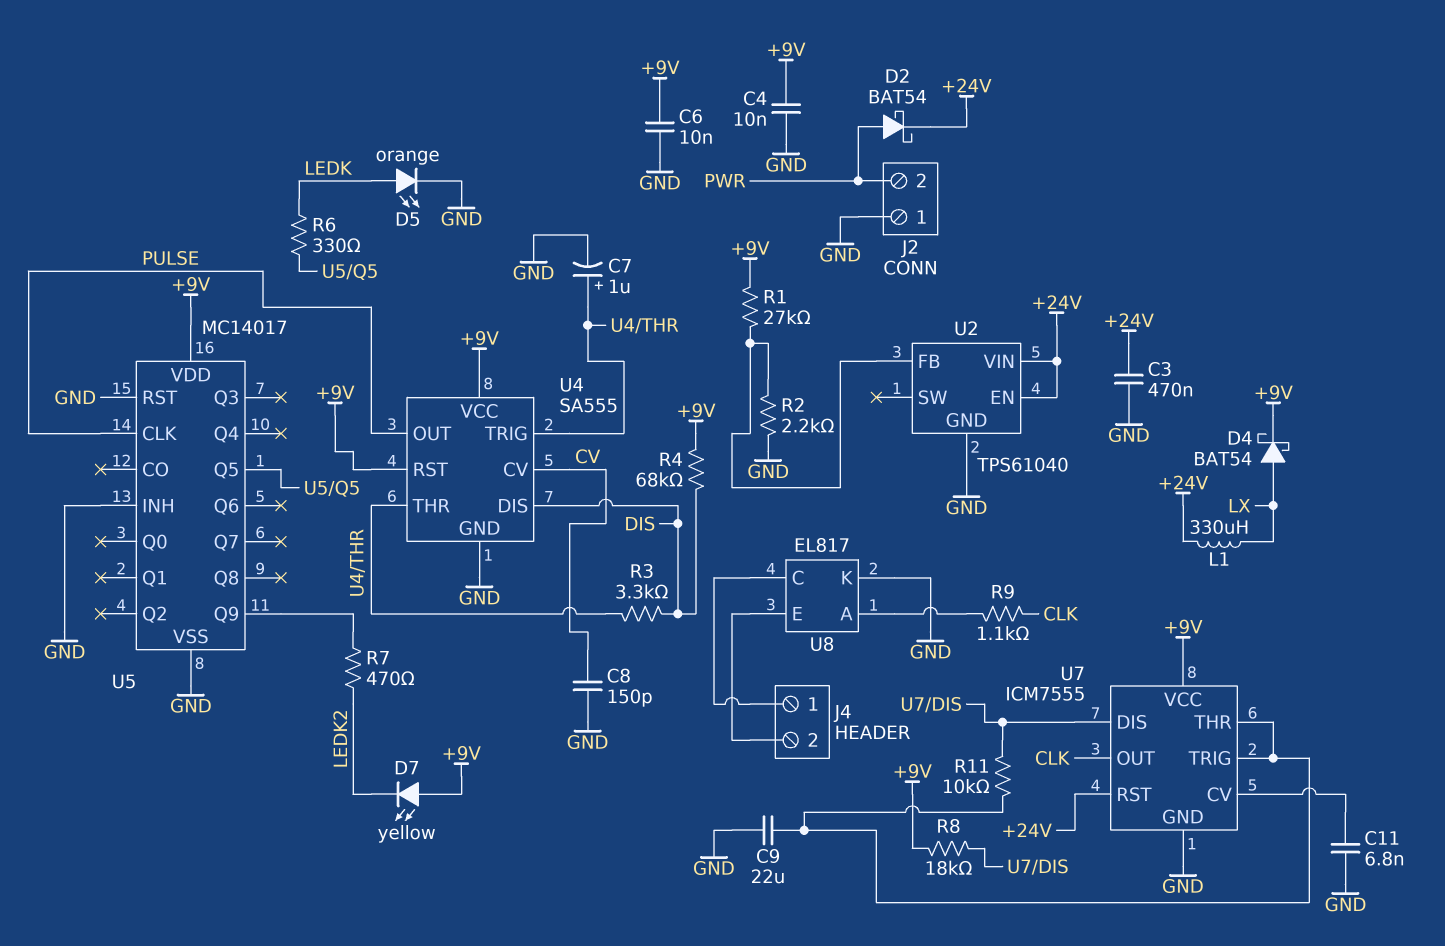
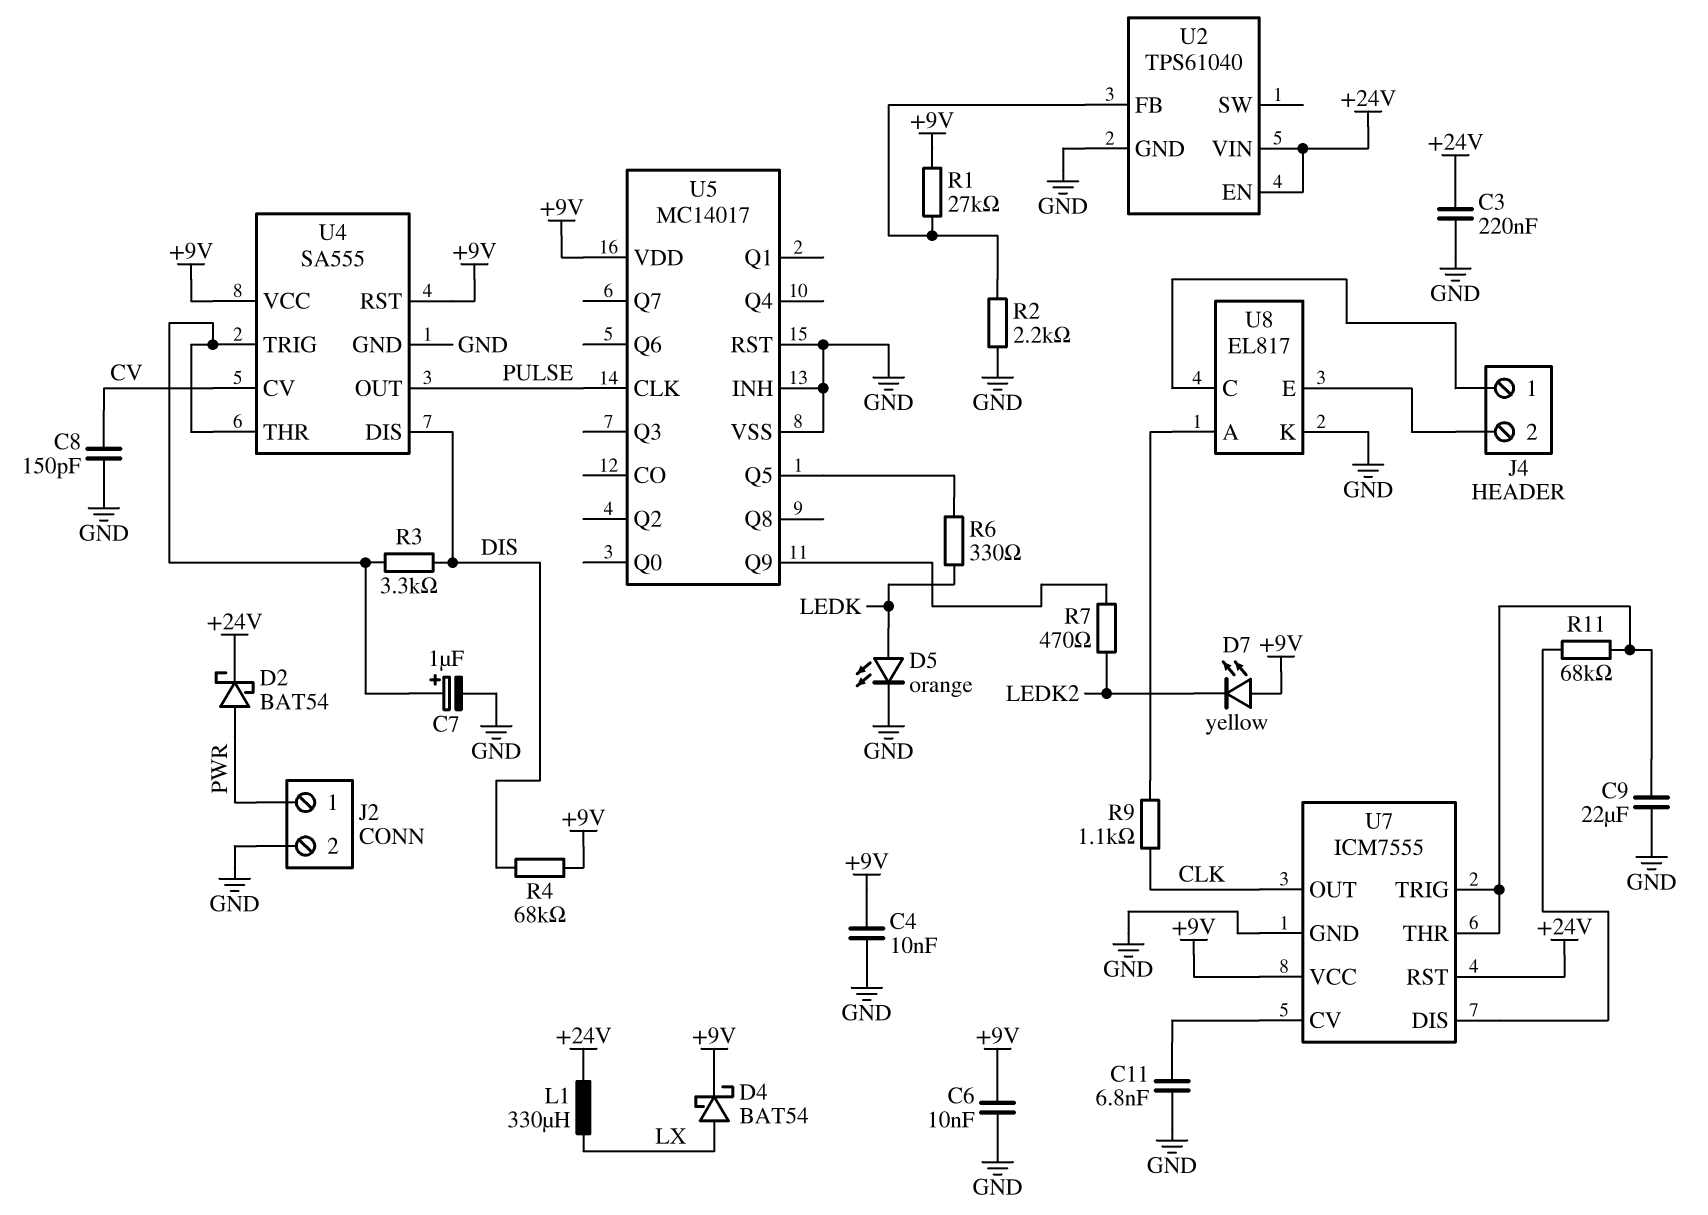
C3: 470nF (+24V, GND) -> 220nF (+24V, GND)
J2 pin 1: GND -> PWR
J2 pin 2: PWR -> GND
R8: 18k (+9V, U7/DIS) -> none
R11: 10k (U7/DIS, U7/THR) -> 68k (U7/DIS, U7/THR)

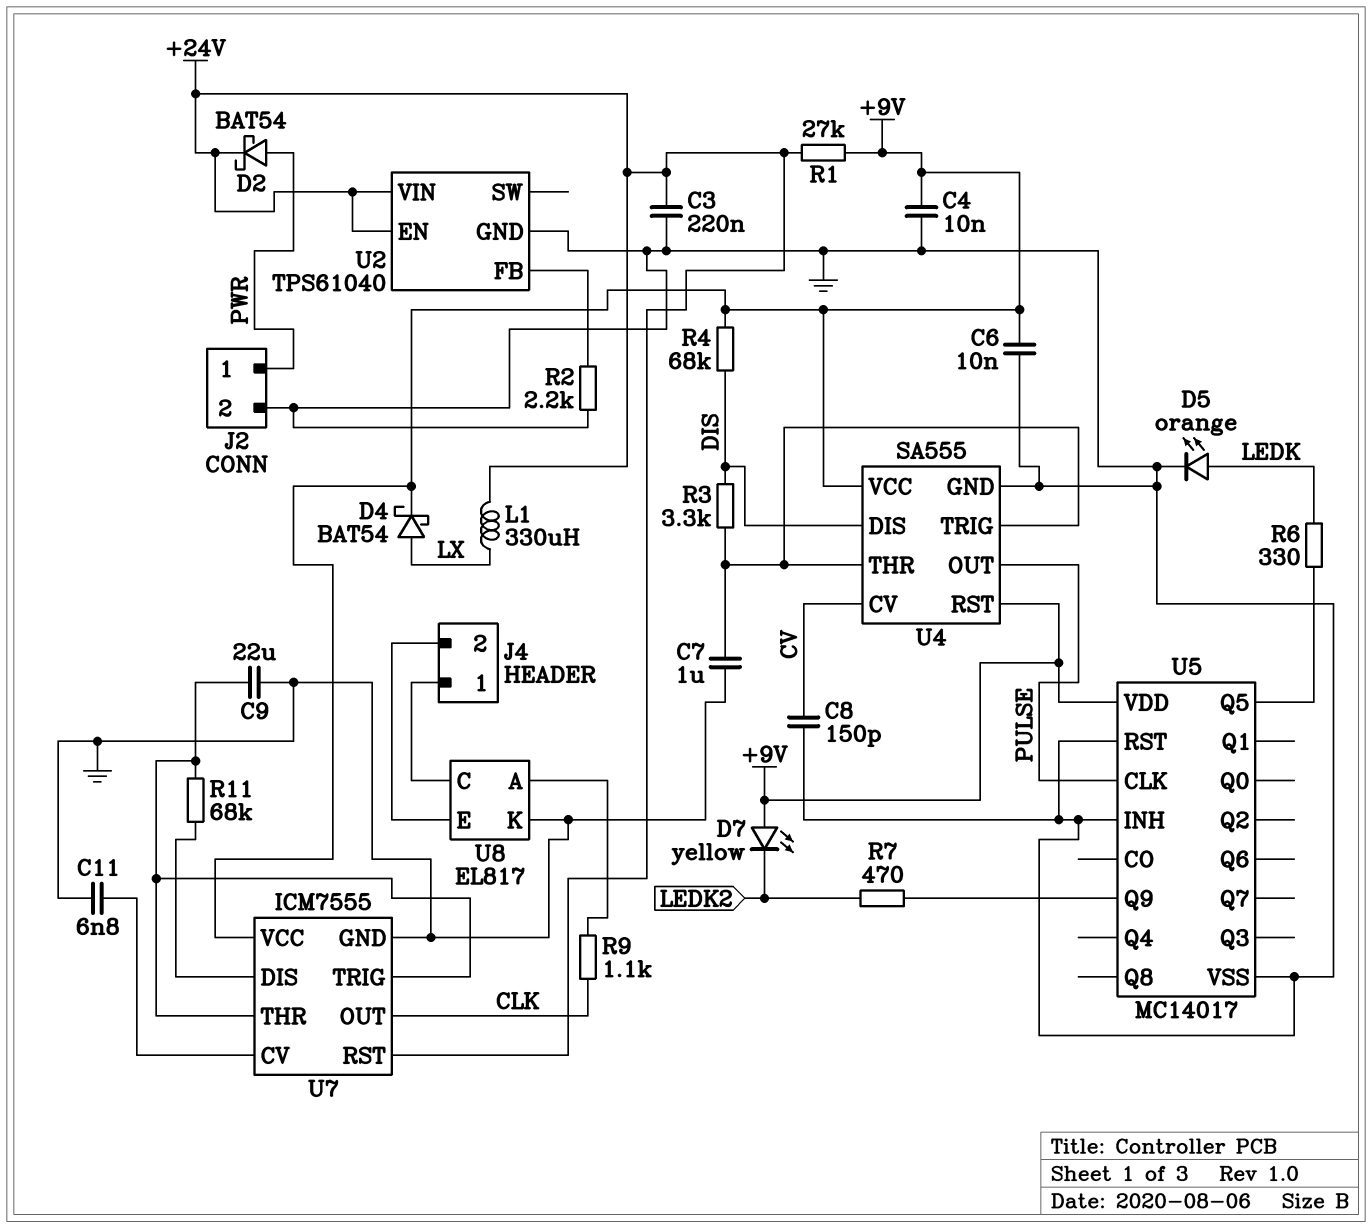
C7: 1uF (plus U4/THR, minus GND) -> 1uF (GND, U4/THR)
R1: 27k (+9V, U2/FB) -> 27k (+9V, +24V)

